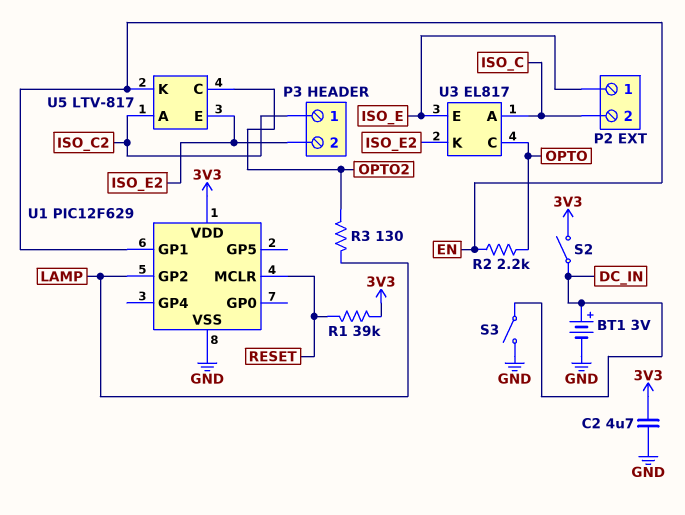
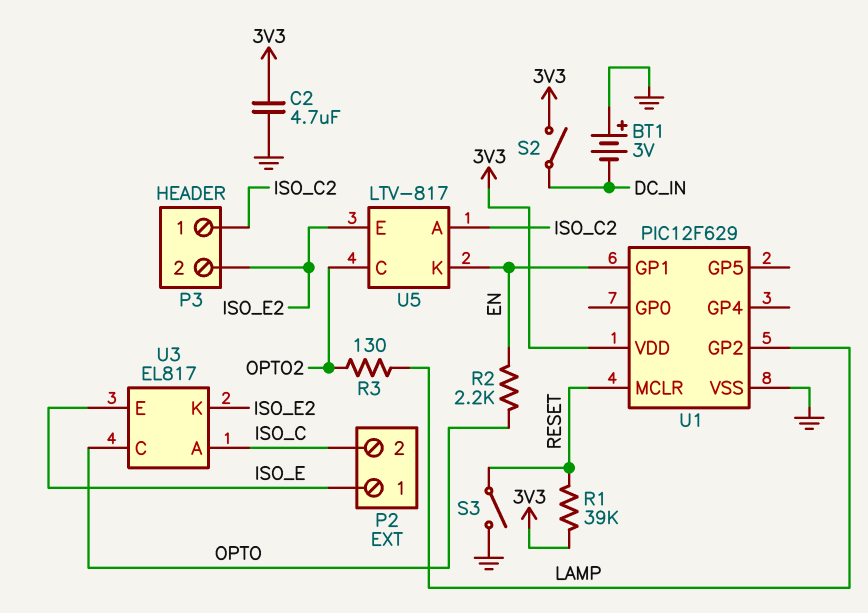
BT1: 3V (plus DC_IN, minus GND) -> 3V (plus GND, minus DC_IN)
S3: switch (DC_IN, GND) -> switch (GND, RESET)

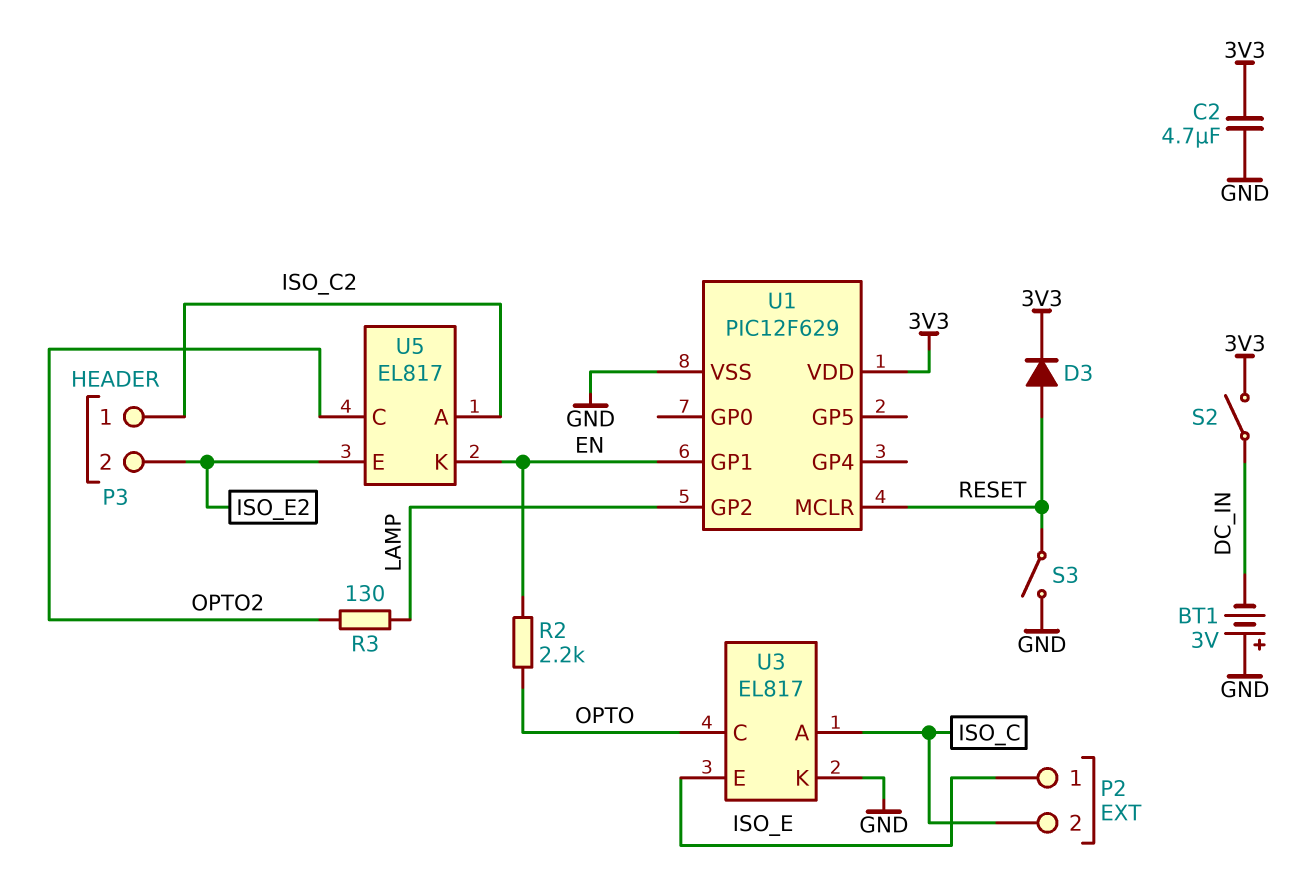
D3: none -> diode (A RESET, K 3V3)
R1: 39k (3V3, RESET) -> none
U3 pin K: ISO_E2 -> GND
U5: LTV-817 -> EL817

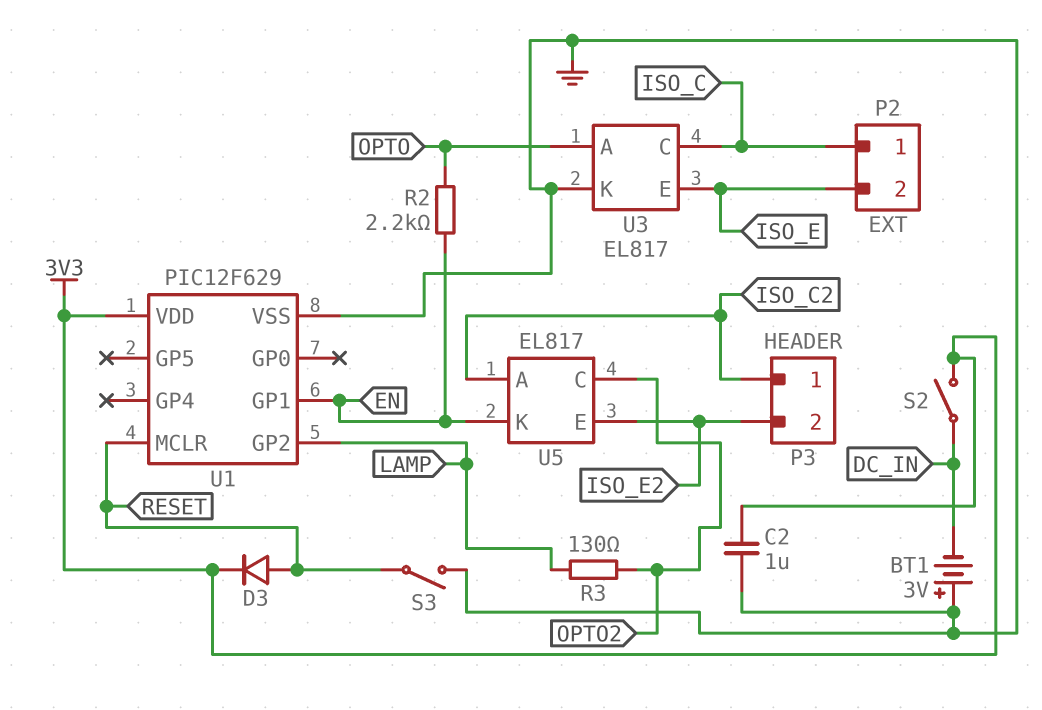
C2: 4.7uF (3V3, GND) -> 1uF (3V3, GND)
P2 pin 1: ISO_E -> ISO_C
P2 pin 2: ISO_C -> ISO_E
U3 pin A: ISO_C -> OPTO
U3 pin C: OPTO -> ISO_C

